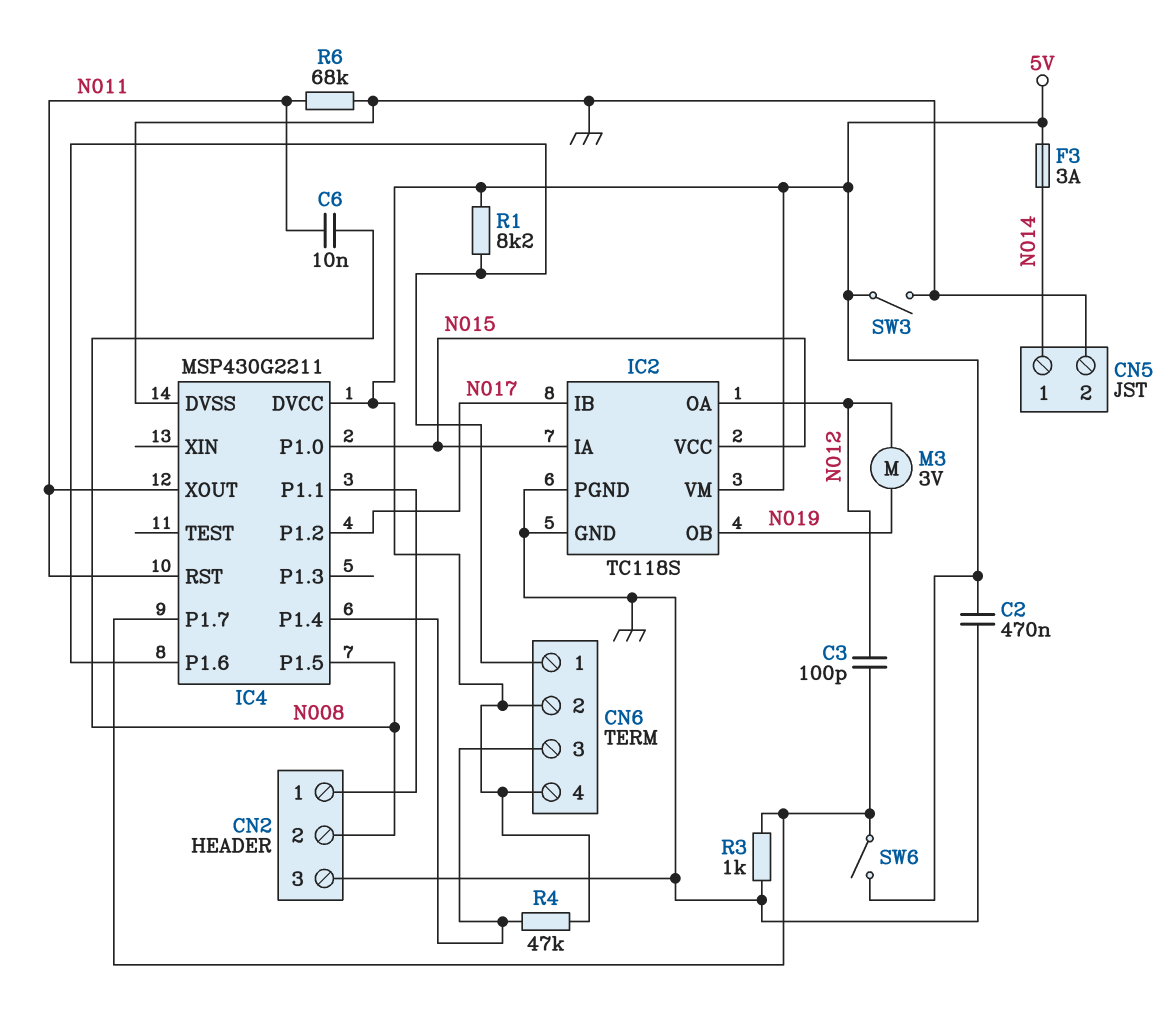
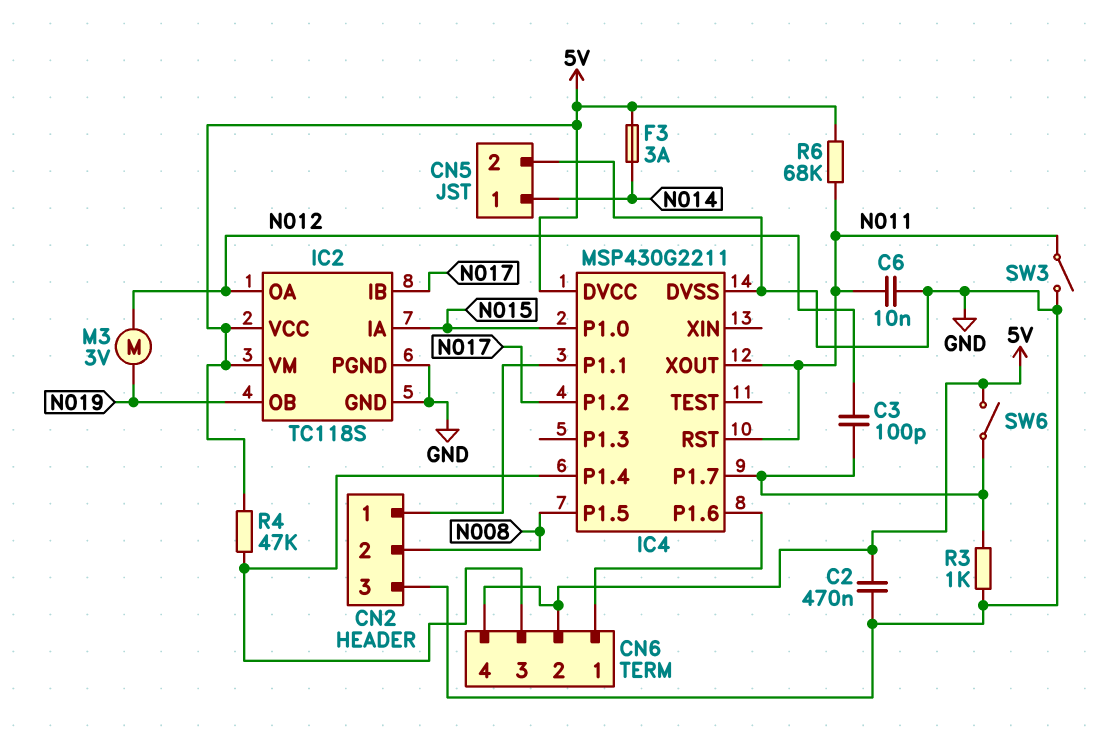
C6: 10nF (N008, N011) -> 10nF (GND, N011)
IC2 pin VCC: N015 -> 5V
R1: 8.2k (5V, CN6/1) -> none
R6: 68k (GND, N011) -> 68k (5V, N011)
SW3: switch (5V, GND) -> switch (GND, N011)

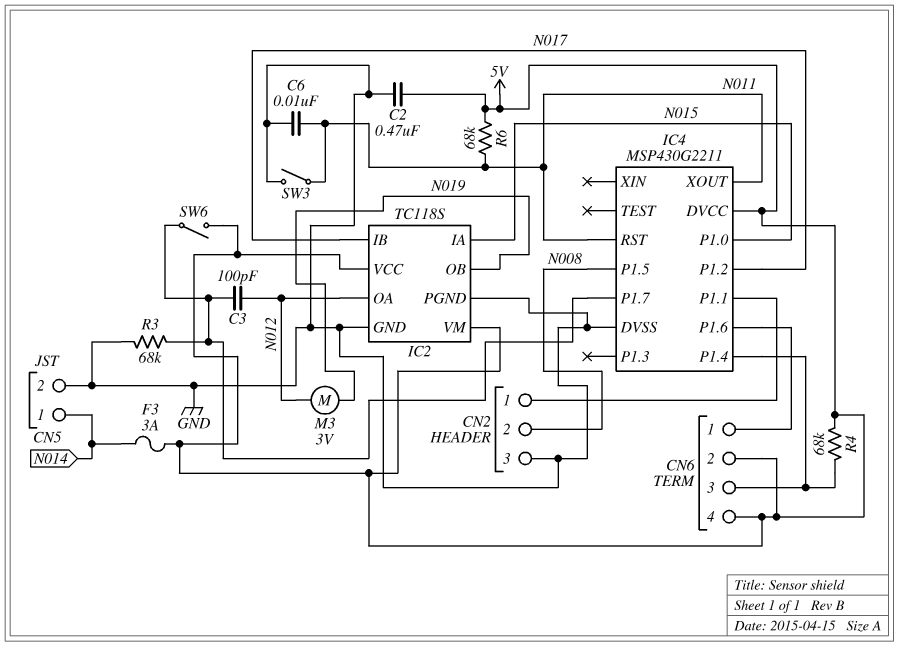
R3: 1k (GND, IC4/P1.7) -> 68k (GND, IC4/P1.7)
R4: 47k (5V, CN6/3) -> 68k (5V, CN6/3)

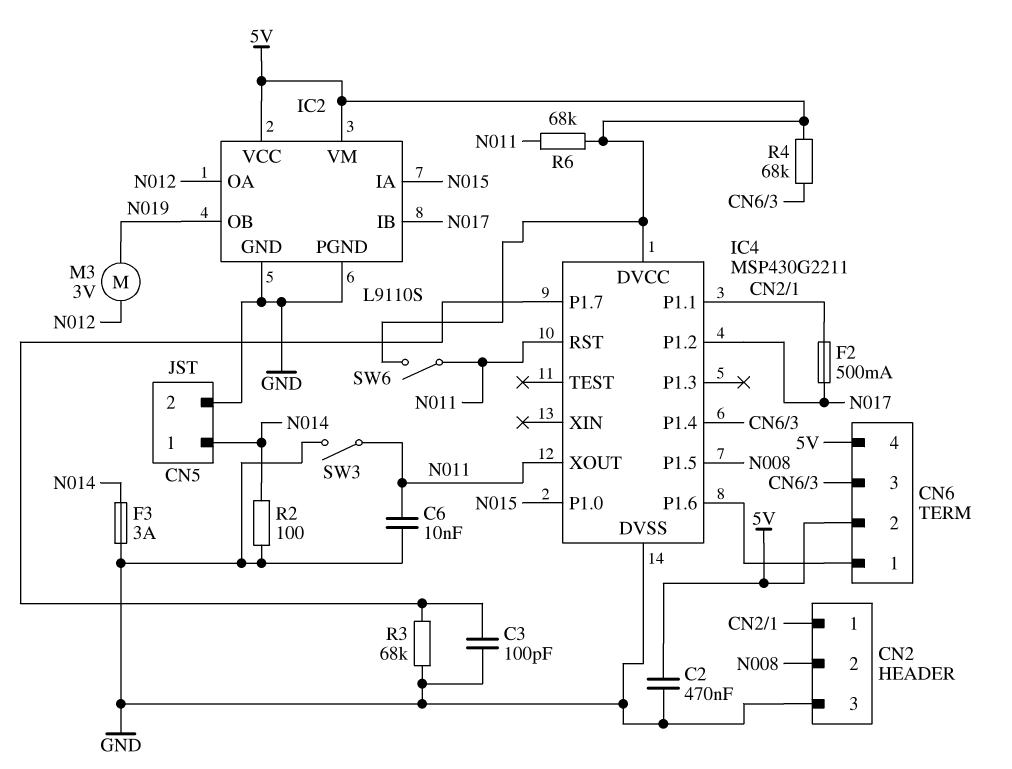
C3: 100pF (IC4/P1.7, N012) -> 100pF (GND, IC4/P1.7)
F2: none -> 500mA (CN2/1, N017)
F3: 3A (5V, N014) -> 3A (GND, N014)
IC2: TC118S -> L9110S
R2: none -> 100 (GND, N014)
SW6: switch (5V, IC4/P1.7) -> switch (5V, N011)

